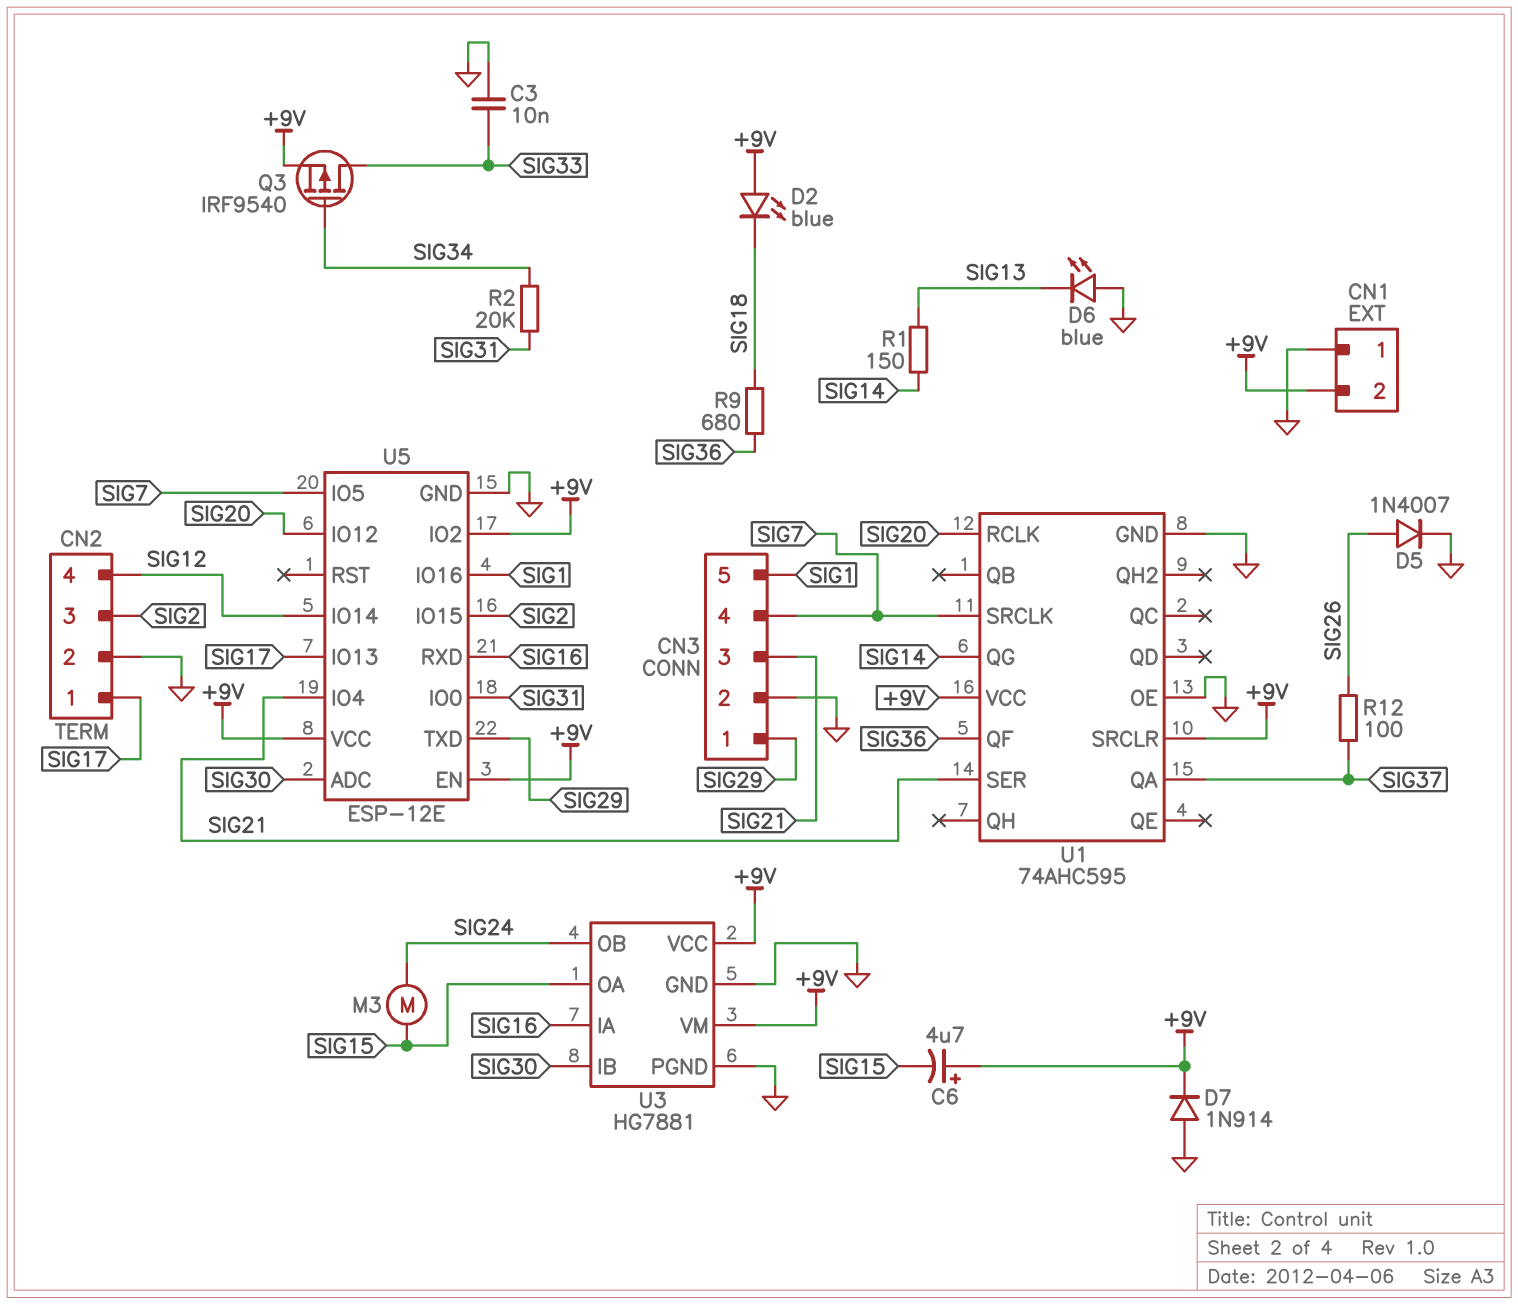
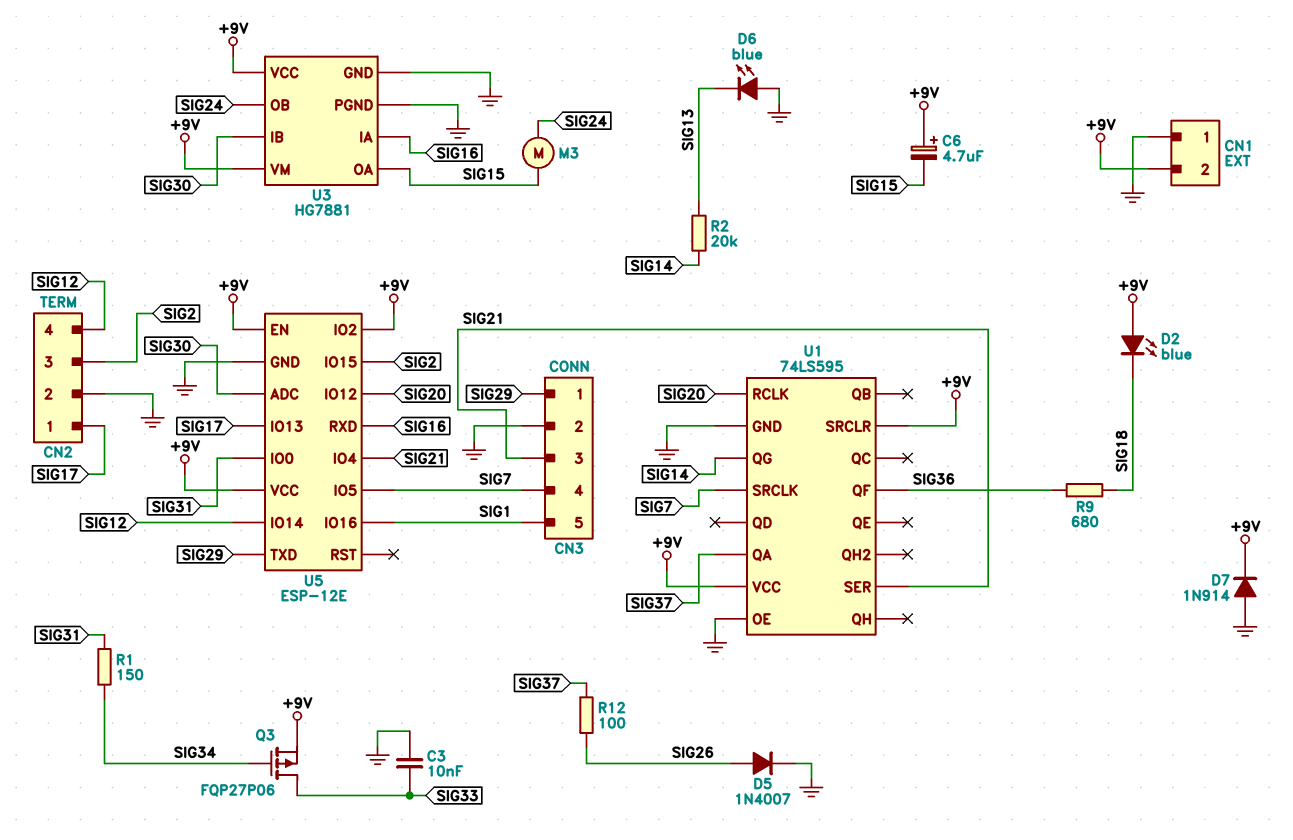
Q3: PMOS IRF9540 (G SIG34, D SIG33, S +9V) -> PMOS FQP27P06 (G SIG34, D SIG33, S +9V)
R1: 150 (SIG13, SIG14) -> 150 (SIG31, SIG34)
R2: 20k (SIG31, SIG34) -> 20k (SIG13, SIG14)
U1: 74AHC595 -> 74LS595

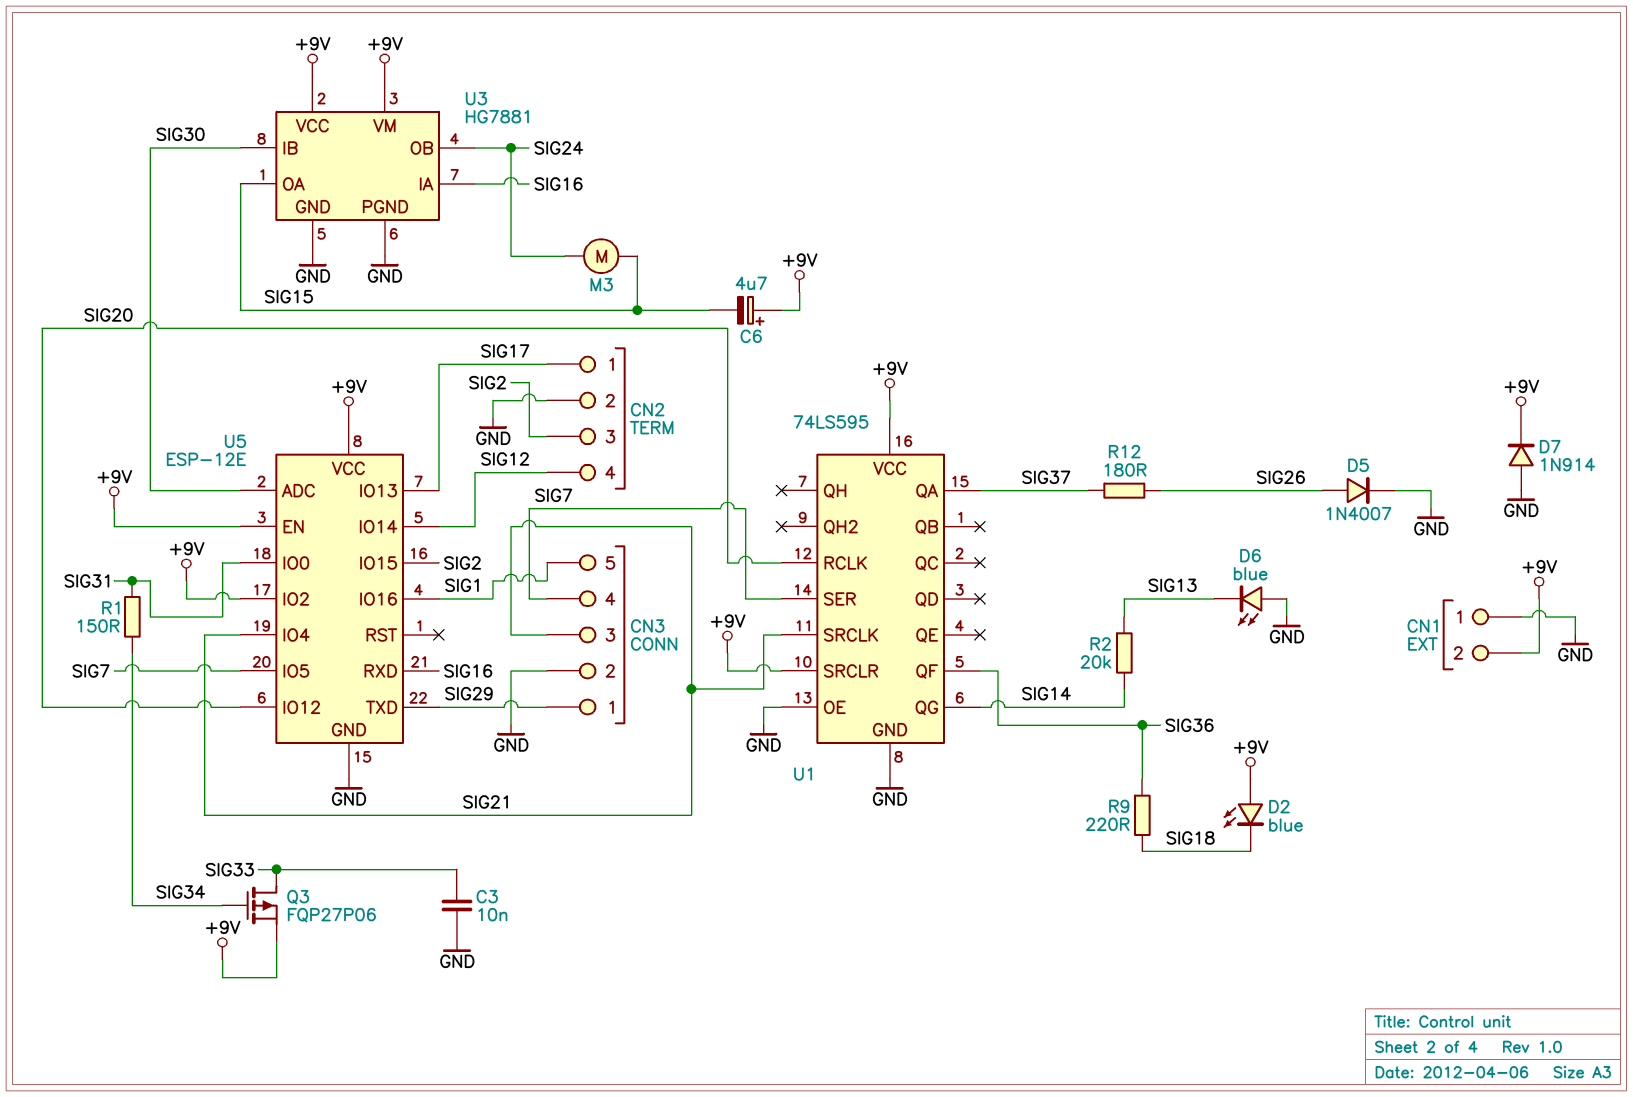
R9: 680 (SIG18, SIG36) -> 220 (SIG18, SIG36)
R12: 100 (SIG26, SIG37) -> 180 (SIG26, SIG37)
U1 pin SER: SIG21 -> SIG7
U1 pin SRCLK: SIG7 -> SIG21

